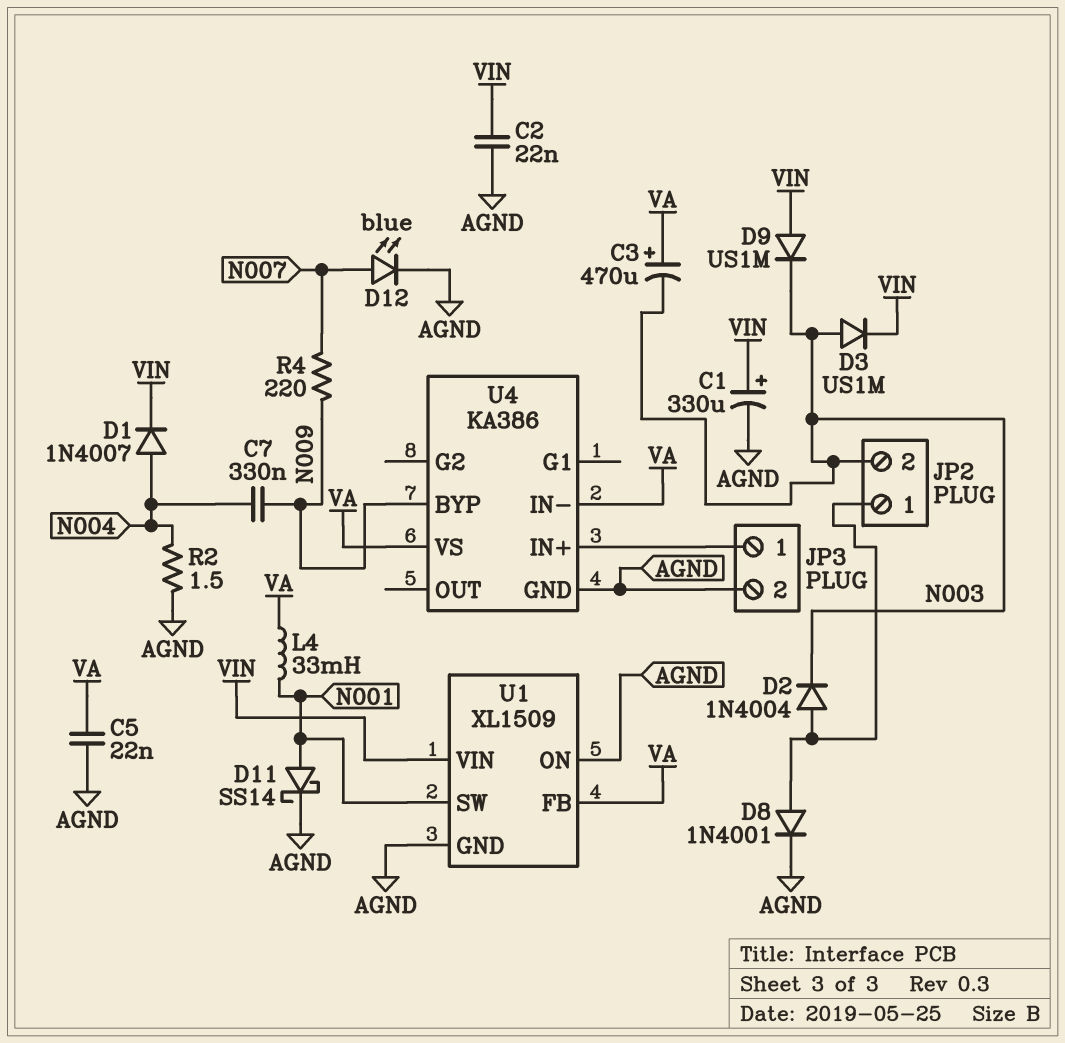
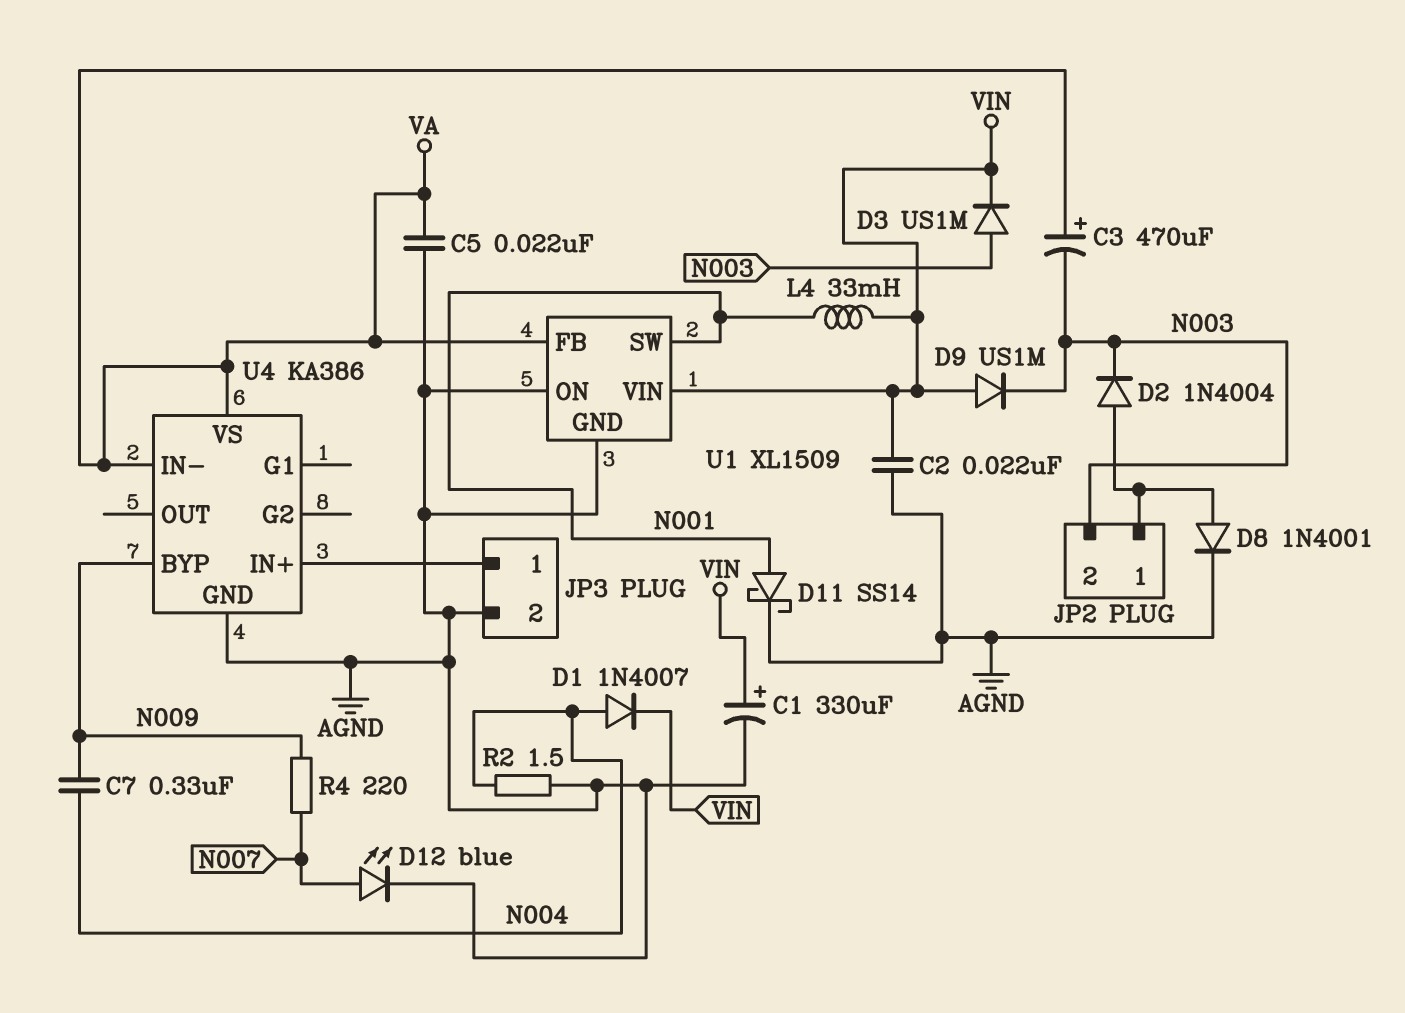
L4: 33mH (N001, VA) -> 33mH (N001, VIN)

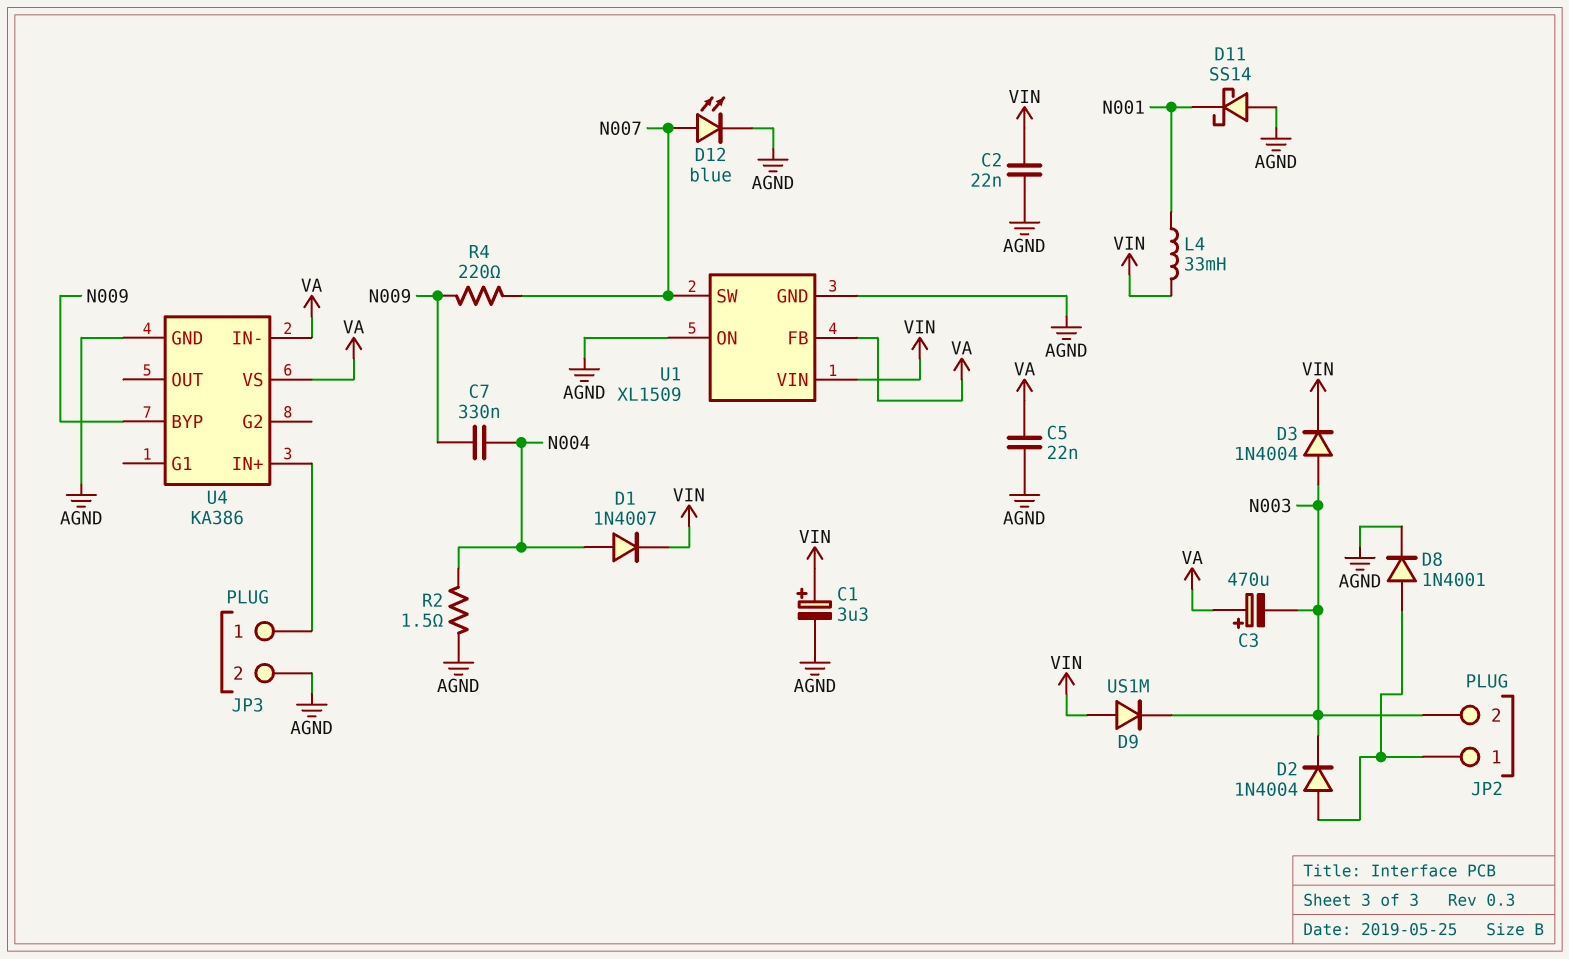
C1: 330uF (plus VIN, minus AGND) -> 3.3uF (plus VIN, minus AGND)
D3: diode US1M (A N003, K VIN) -> diode 1N4004 (A N003, K VIN)
D11: schottky SS14 (A N001, K AGND) -> schottky SS14 (A AGND, K N001)
U1 pin SW: N001 -> N007

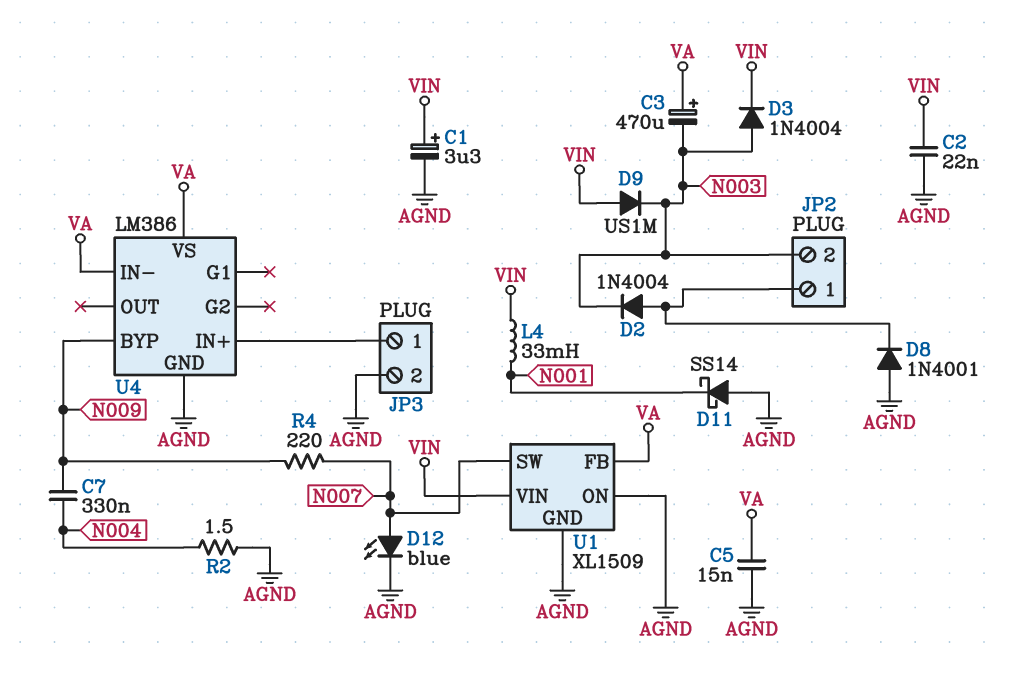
C5: 22nF (AGND, VA) -> 15nF (AGND, VA)
D1: diode 1N4007 (A N004, K VIN) -> none
D8: diode 1N4001 (A JP2/1, K AGND) -> diode 1N4001 (A AGND, K JP2/1)
U4: KA386 -> LM386

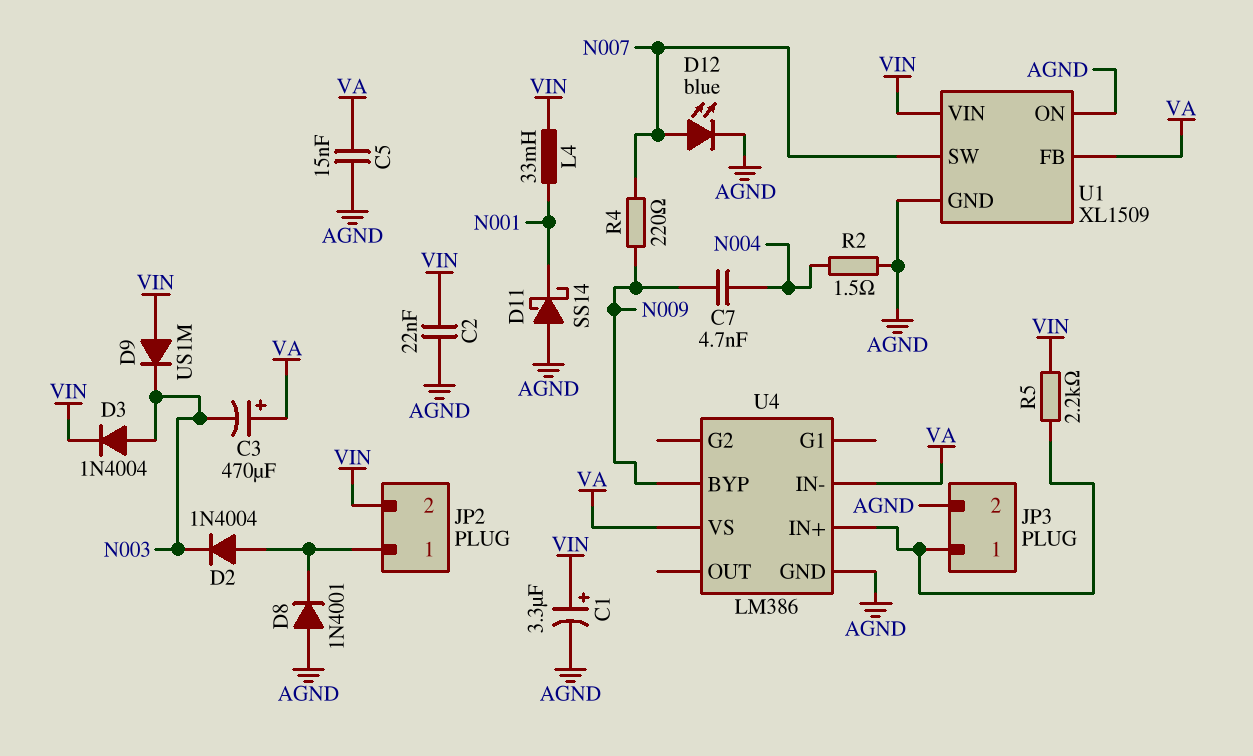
C7: 330nF (N004, N009) -> 4.7nF (N004, N009)
JP2 pin 2: N003 -> VIN
R5: none -> 2.2k (JP3/1, VIN)

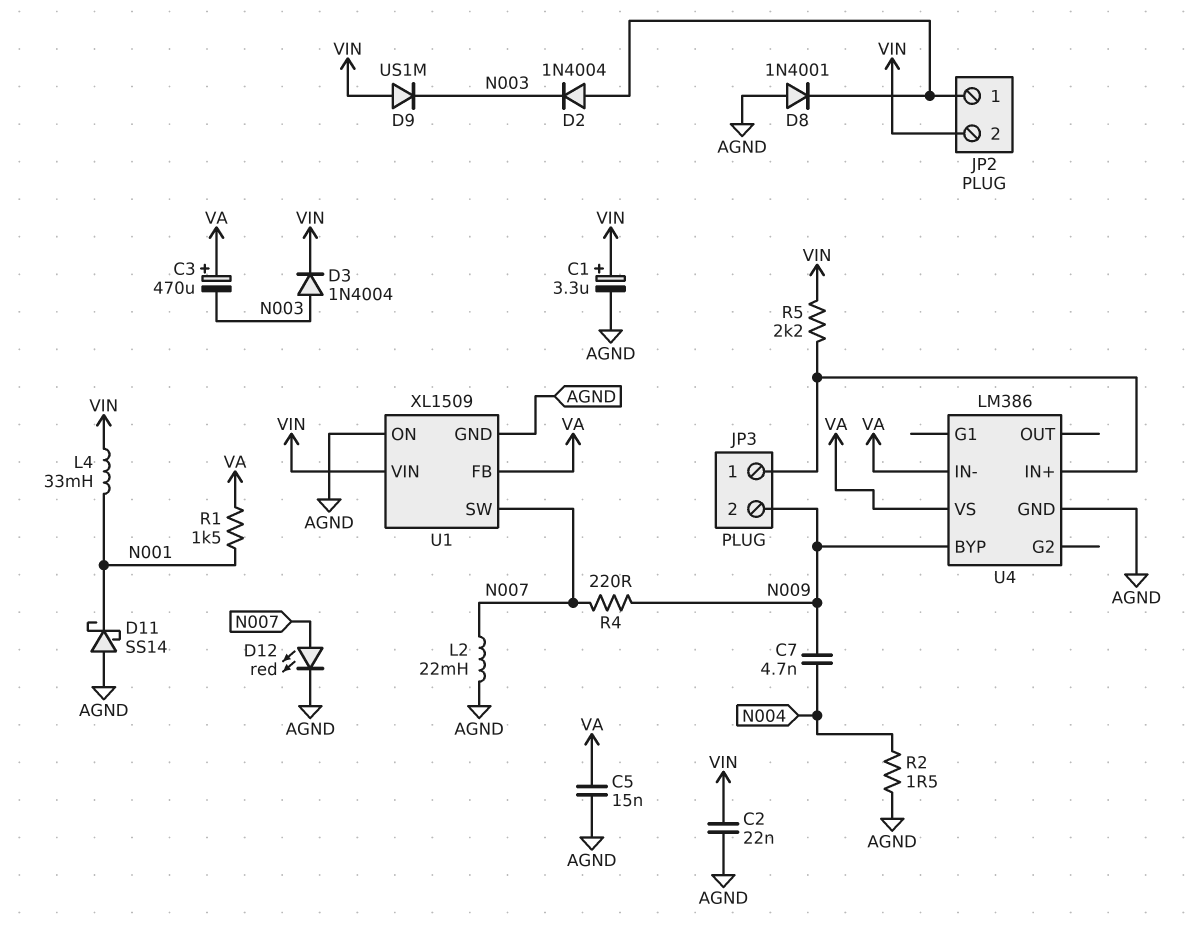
D12: LED blue (A N007, K AGND) -> LED red (A N007, K AGND)
JP3 pin 2: AGND -> N009
L2: none -> 22mH (AGND, N007)
R1: none -> 1.5k (N001, VA)

